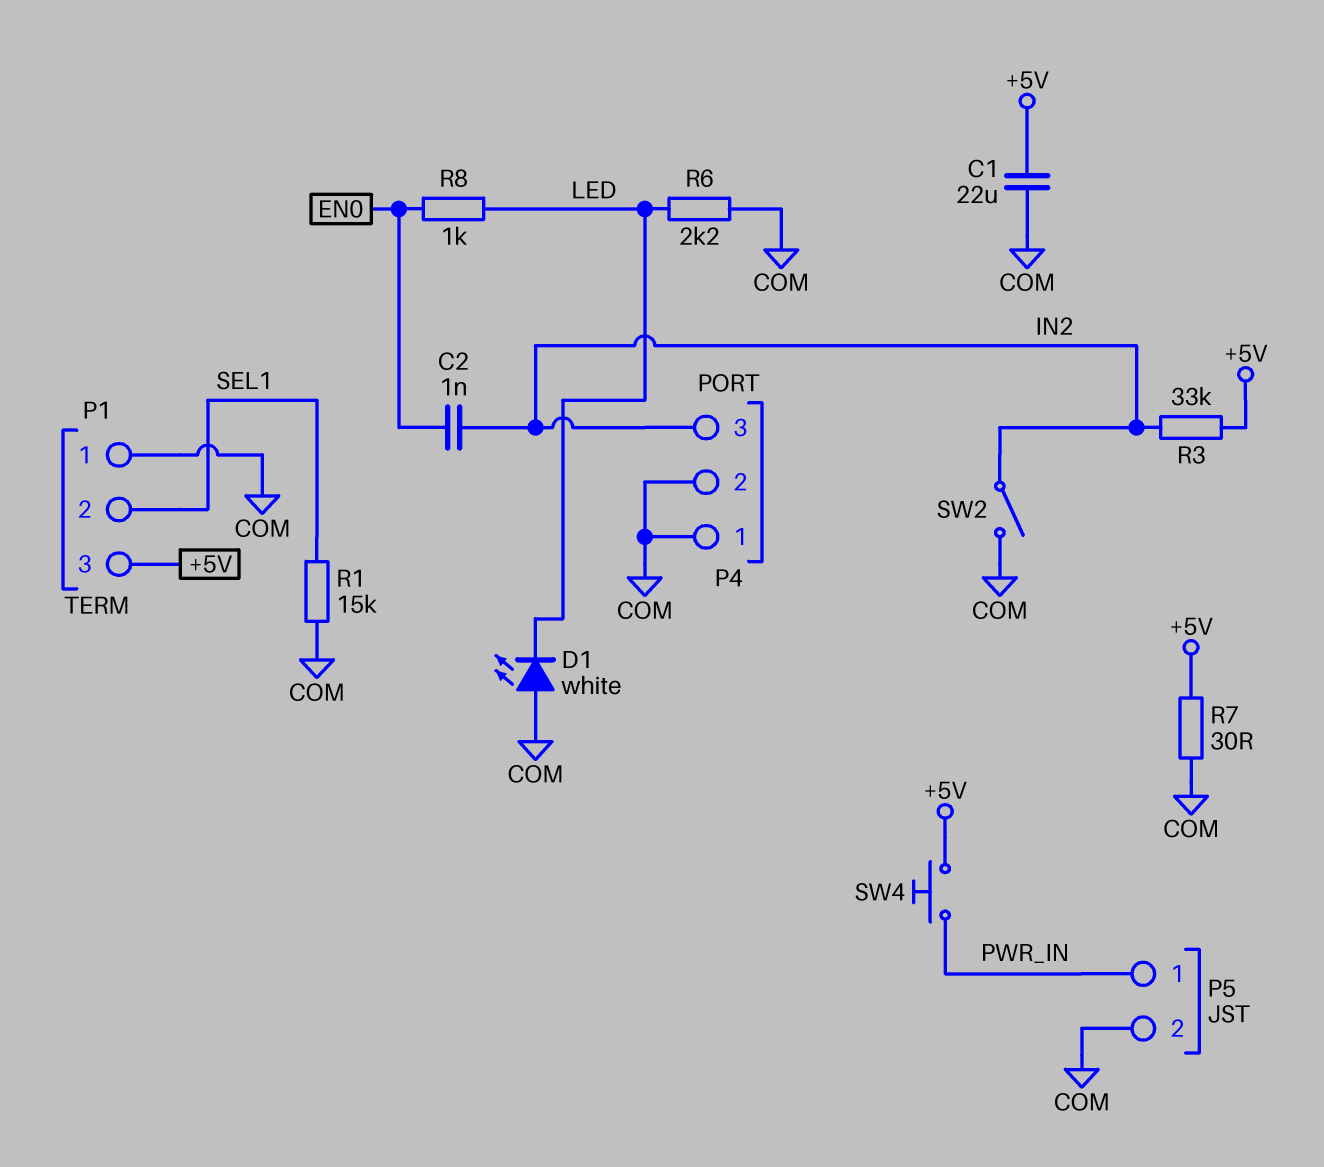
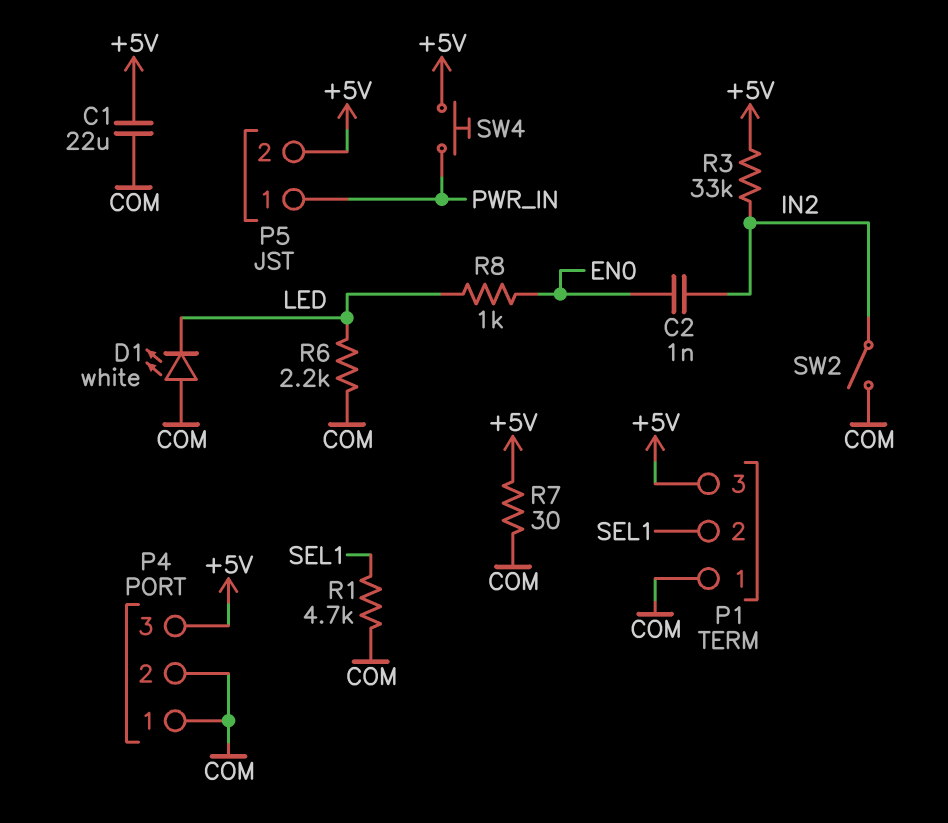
P4 pin 3: IN2 -> +5V
P5 pin 2: COM -> +5V
R1: 15k (COM, SEL1) -> 4.7k (COM, SEL1)

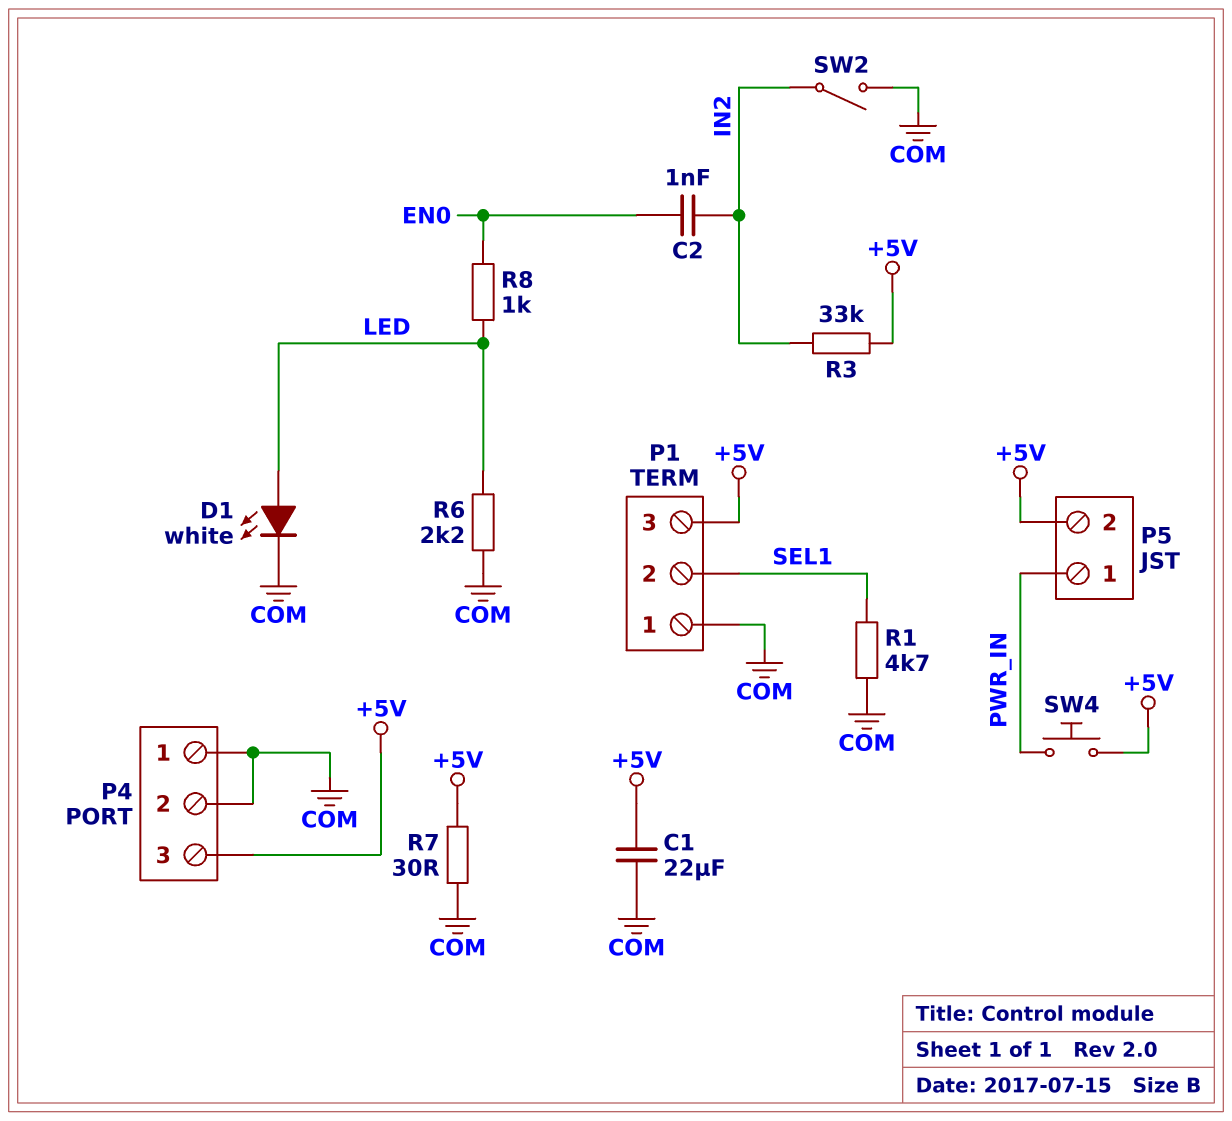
D1: LED white (A COM, K LED) -> LED white (A LED, K COM)

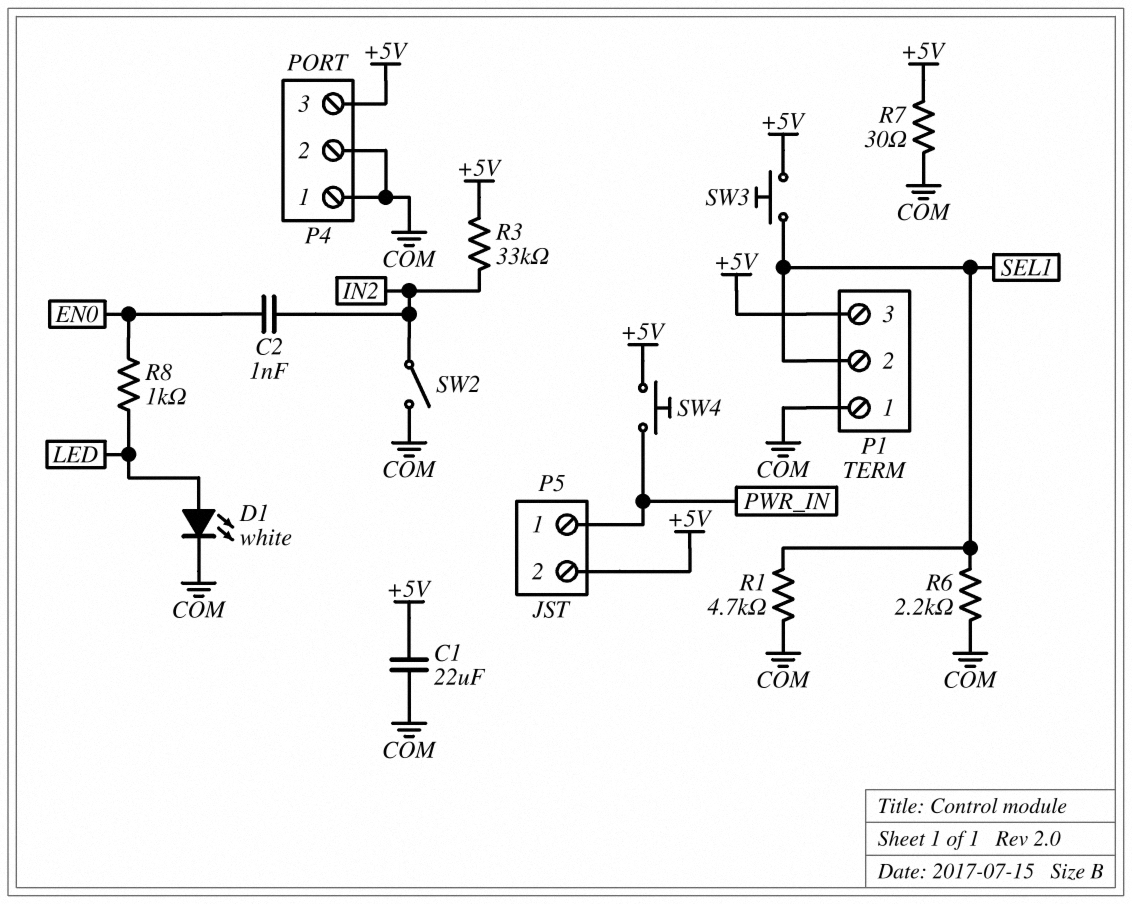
R6: 2.2k (COM, LED) -> 2.2k (COM, SEL1)
SW3: none -> button (+5V, SEL1)

